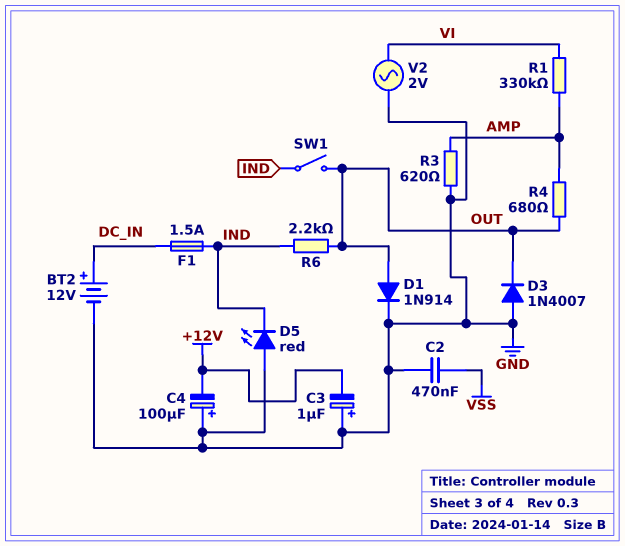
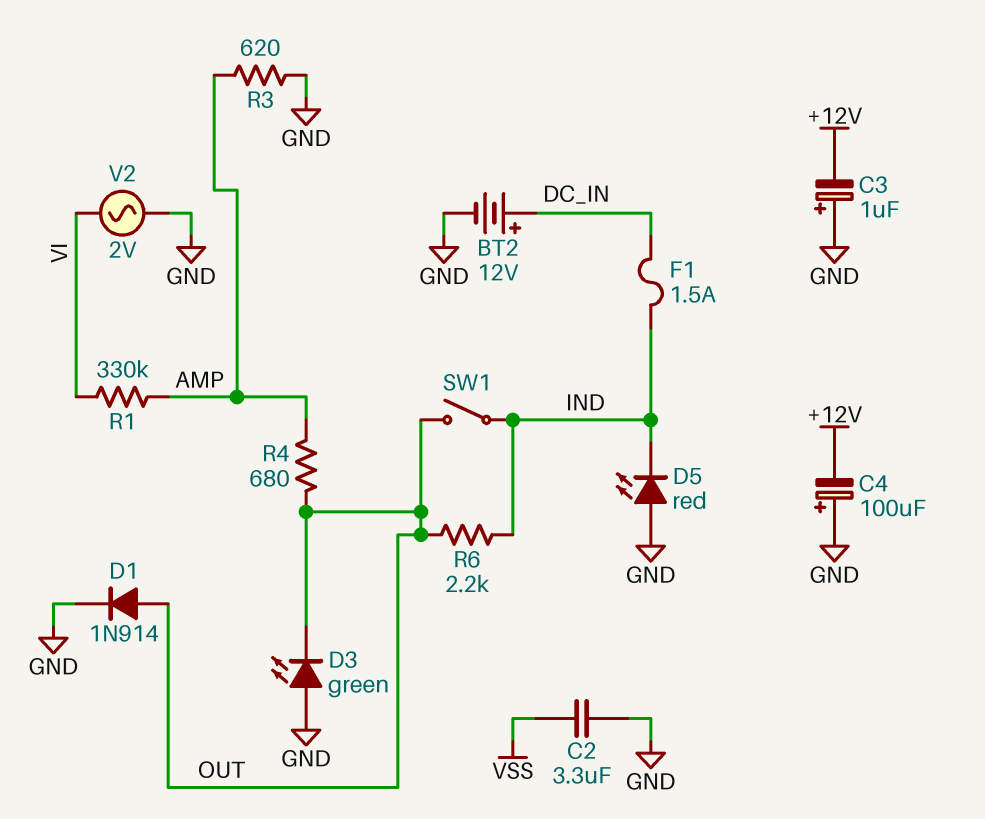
C2: 470nF (GND, VSS) -> 3.3uF (GND, VSS)
D3: diode 1N4007 (A GND, K OUT) -> LED green (A GND, K OUT)

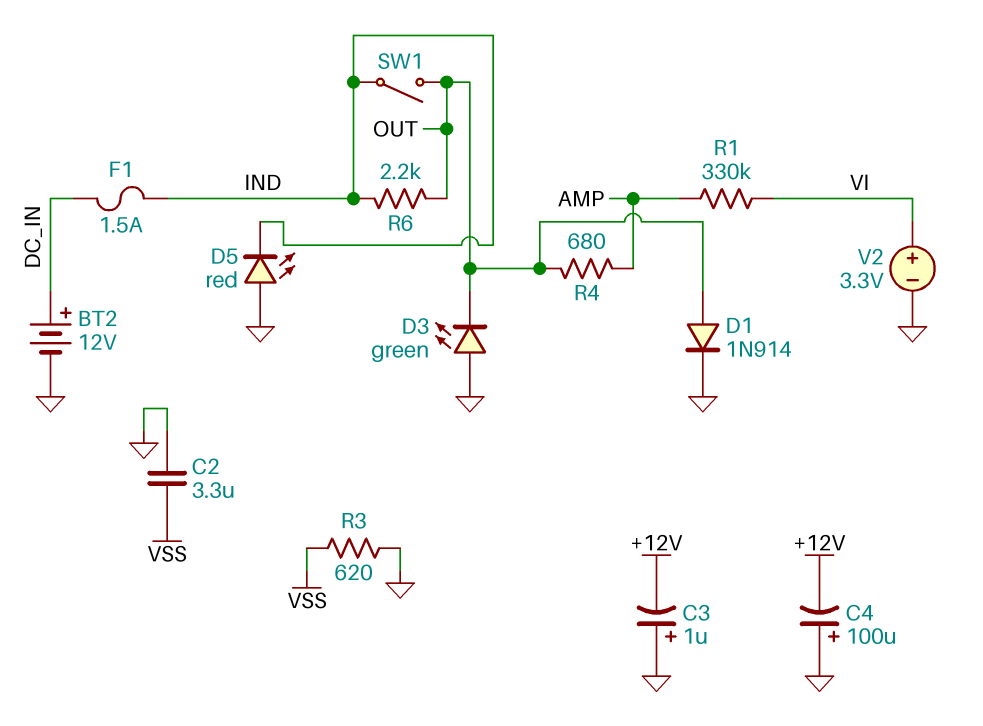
R3: 620 (AMP, GND) -> 620 (GND, VSS)
V2: AC 2V (GND, VI) -> 3.3V (plus VI, minus GND)

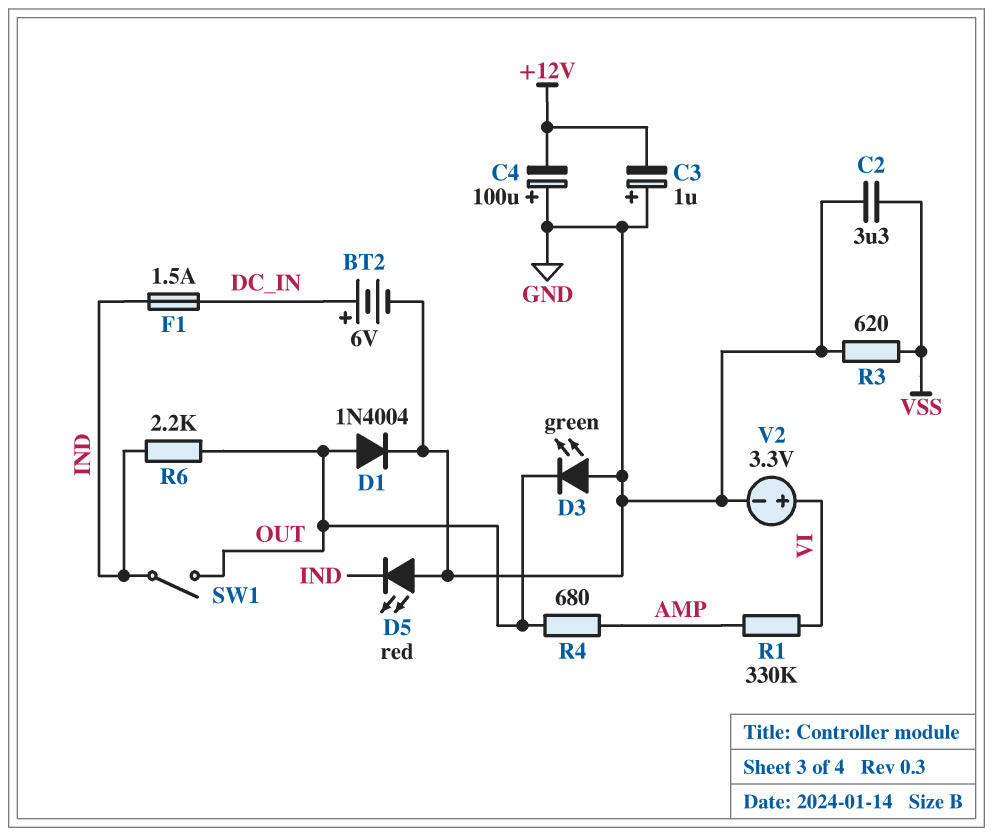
BT2: 12V (plus DC_IN, minus GND) -> 6V (plus DC_IN, minus GND)
D1: diode 1N914 (A OUT, K GND) -> diode 1N4004 (A OUT, K GND)

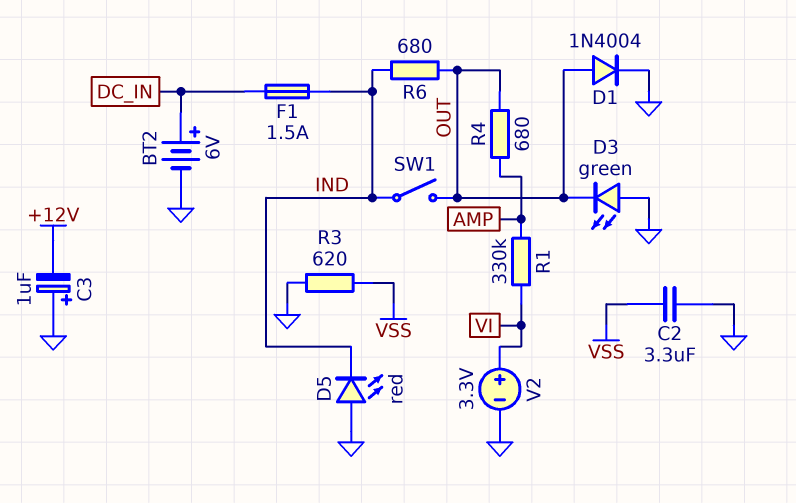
C4: 100uF (plus GND, minus +12V) -> none
R6: 2.2k (IND, OUT) -> 680 (IND, OUT)

